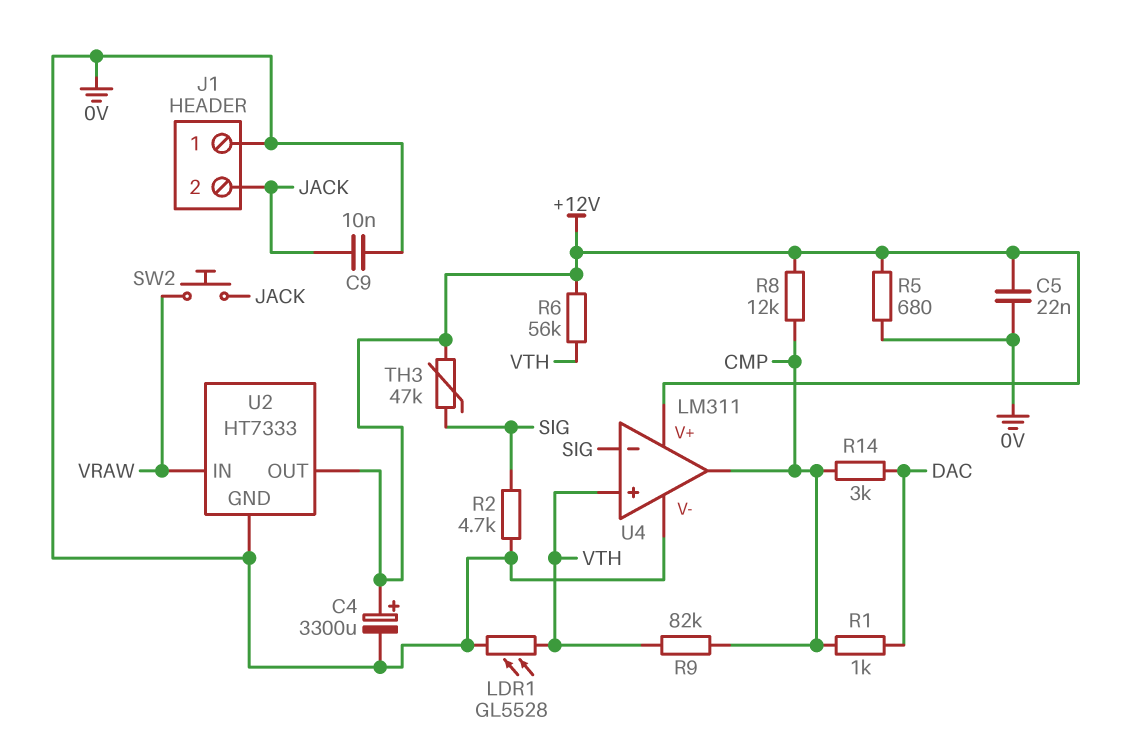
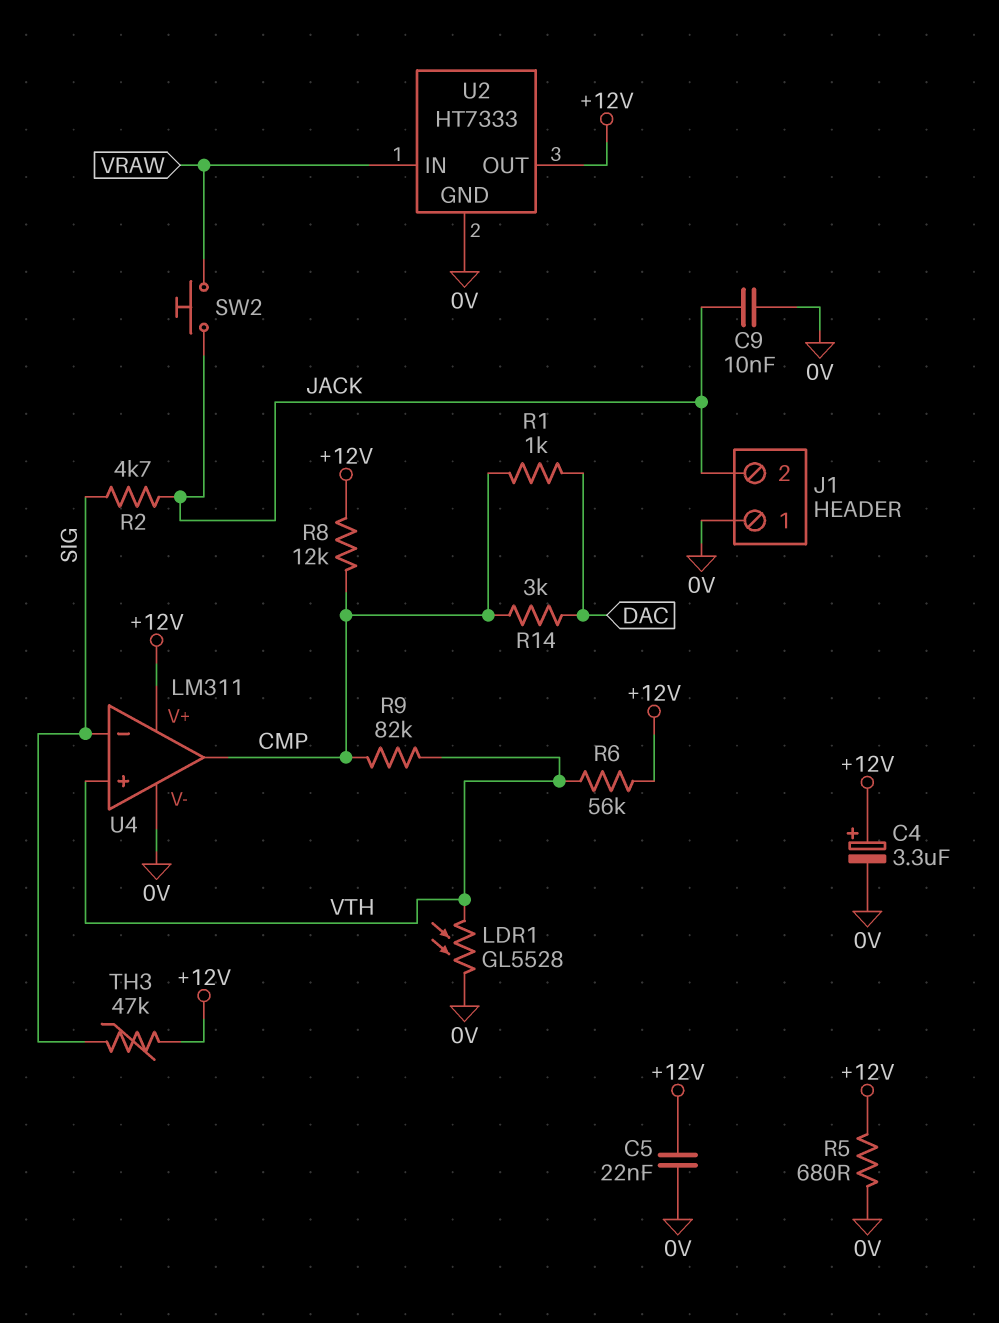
C4: 3300uF (plus +12V, minus 0V) -> 3.3uF (plus +12V, minus 0V)
R2: 4.7k (0V, SIG) -> 4.7k (JACK, SIG)

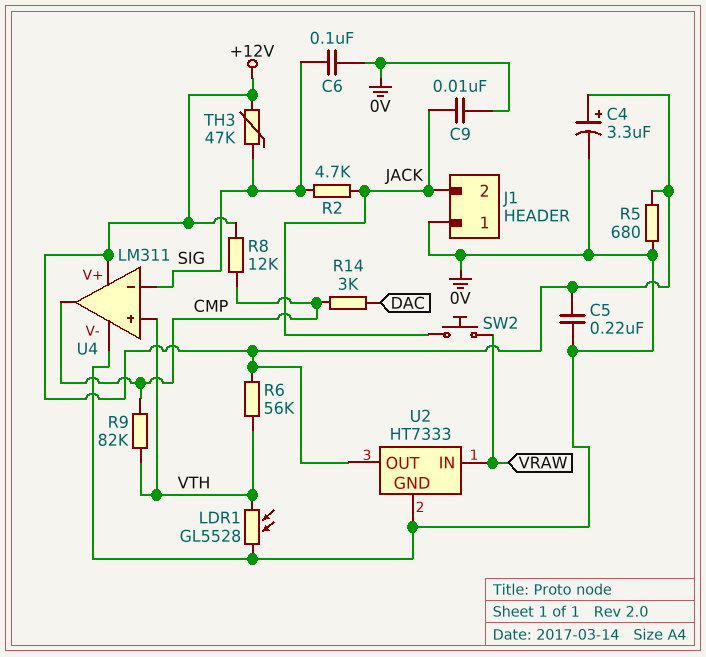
C5: 22nF (+12V, 0V) -> 220nF (+12V, 0V)
C6: none -> 100nF (0V, SIG)
R1: 1k (CMP, DAC) -> none

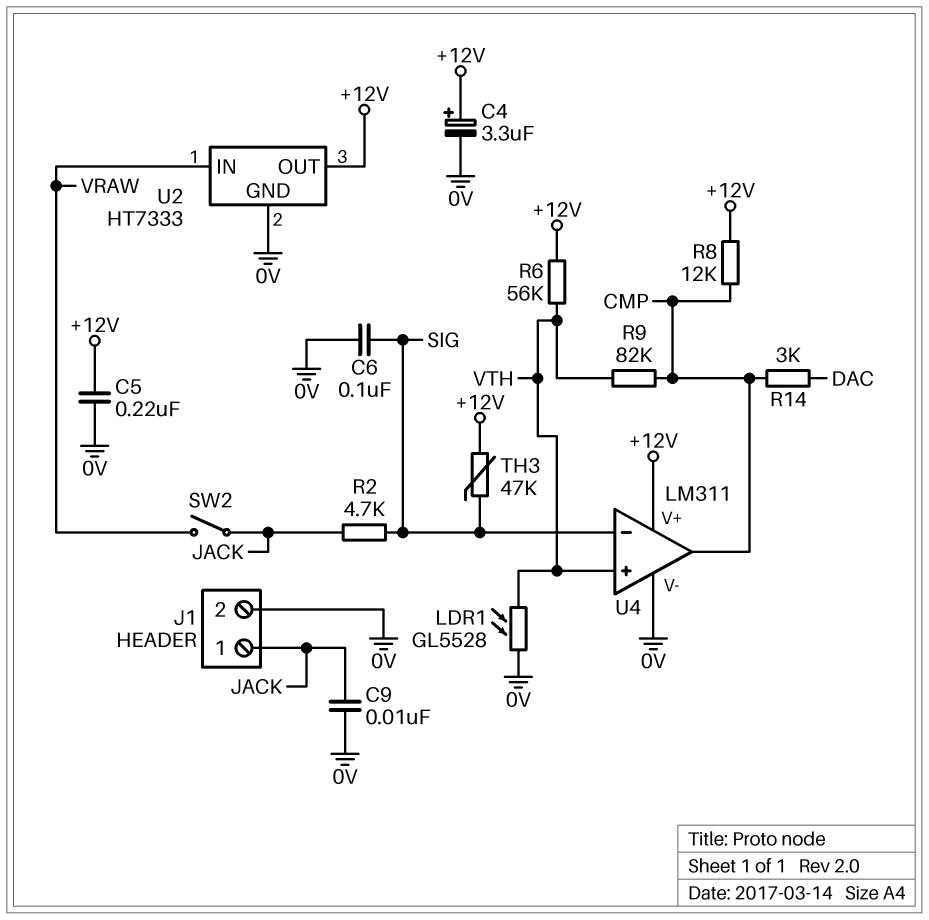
J1 pin 1: 0V -> JACK
J1 pin 2: JACK -> 0V
R5: 680 (+12V, 0V) -> none
SW2: button (JACK, VRAW) -> switch (JACK, VRAW)

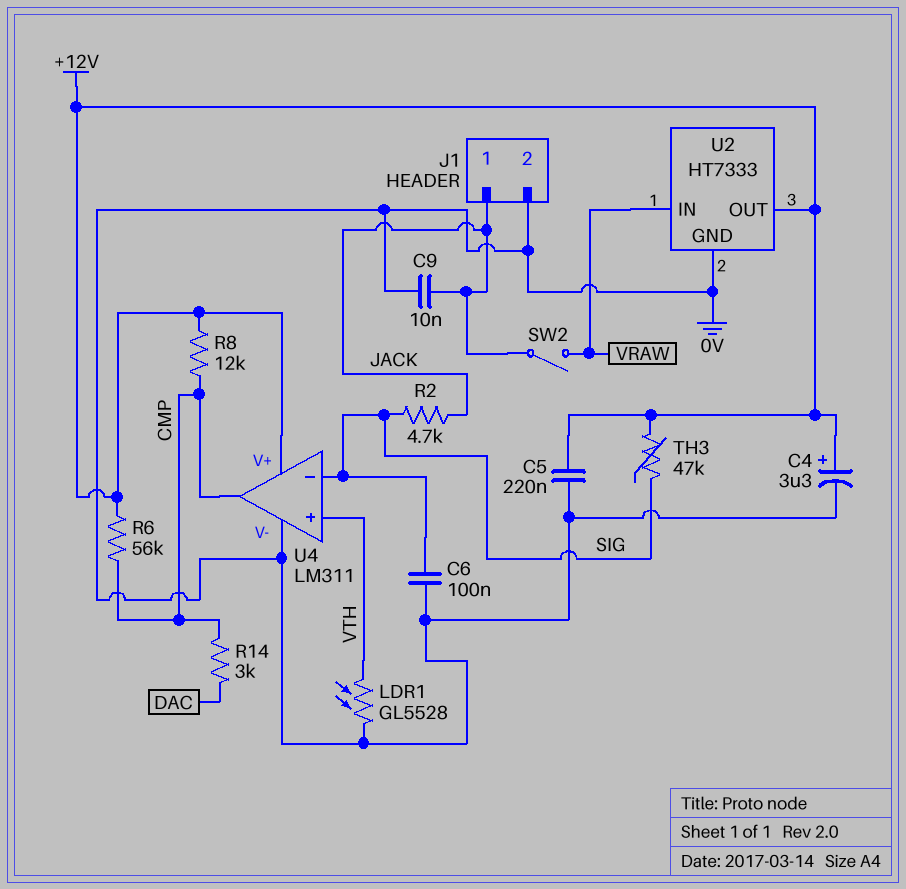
R6: 56k (+12V, VTH) -> 56k (+12V, CMP)
R9: 82k (CMP, VTH) -> none

